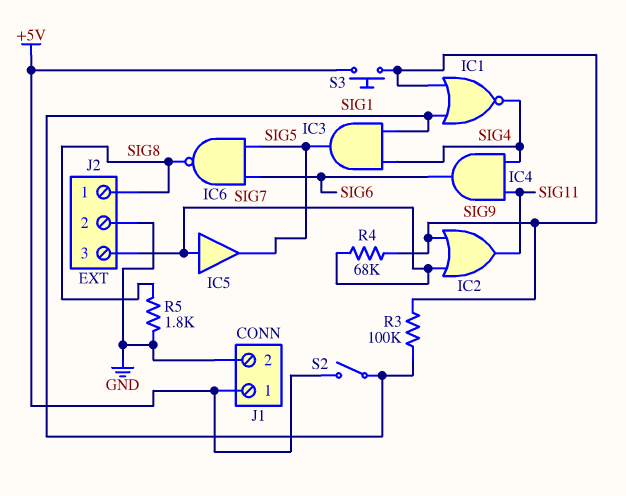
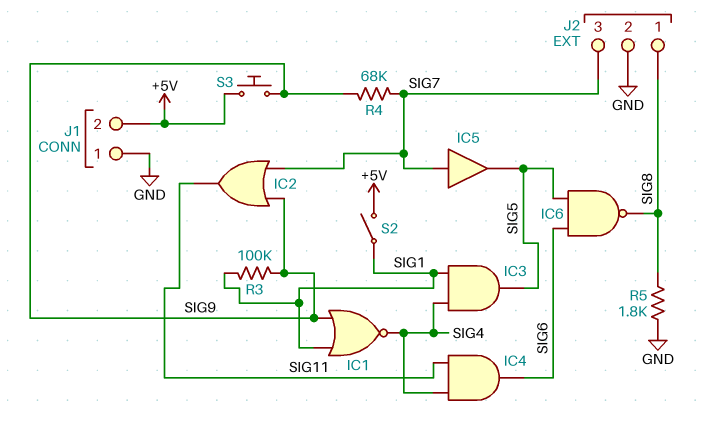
J1 pin 1: +5V -> GND
J1 pin 2: GND -> +5V

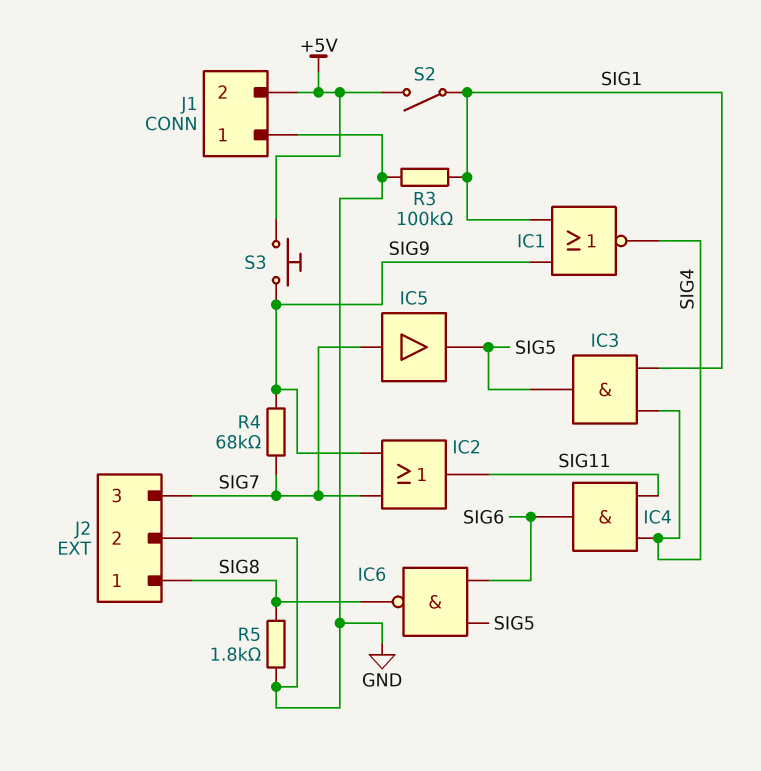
R3: 100k (SIG1, SIG9) -> 100k (GND, SIG1)

